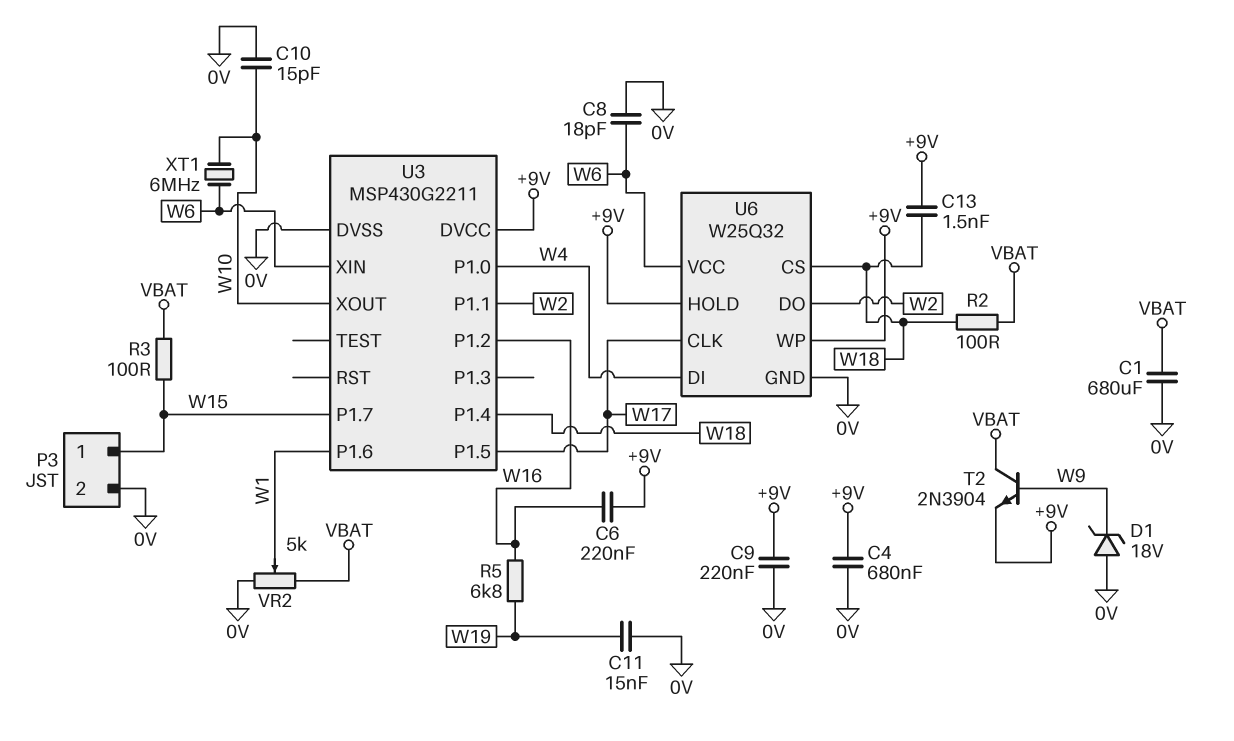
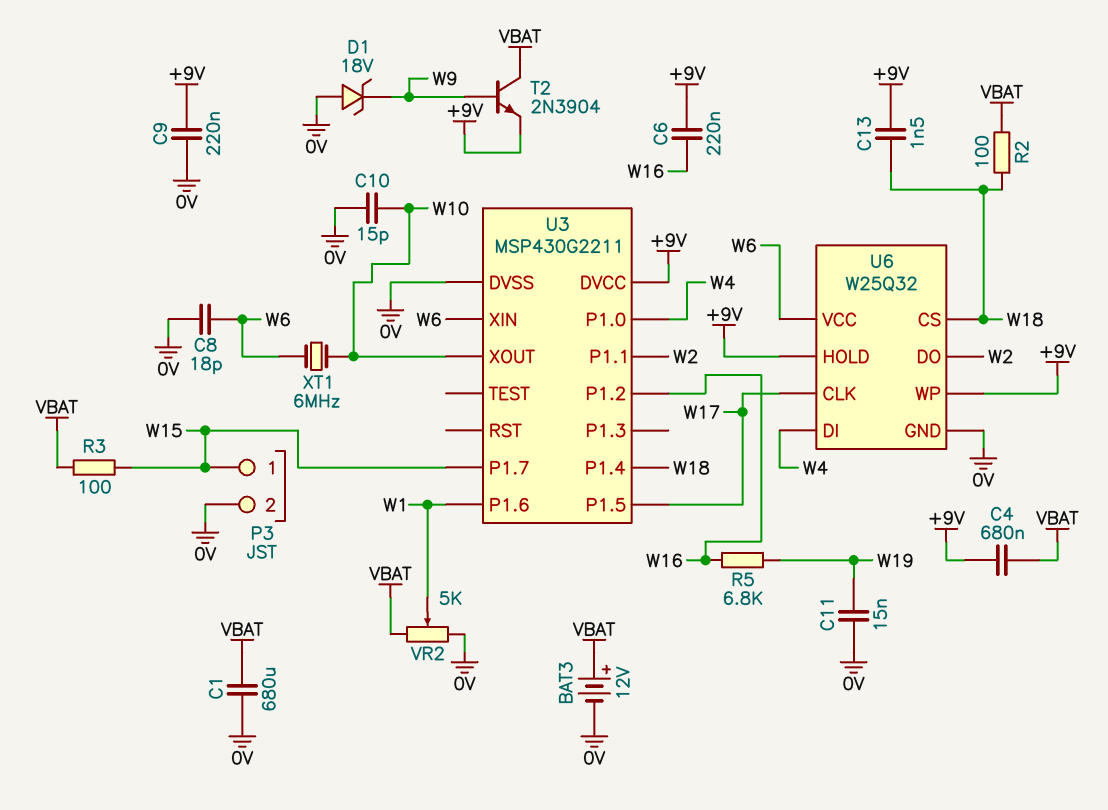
BAT3: none -> 12V (plus VBAT, minus 0V)
C4: 680nF (+9V, 0V) -> 680nF (+9V, VBAT)

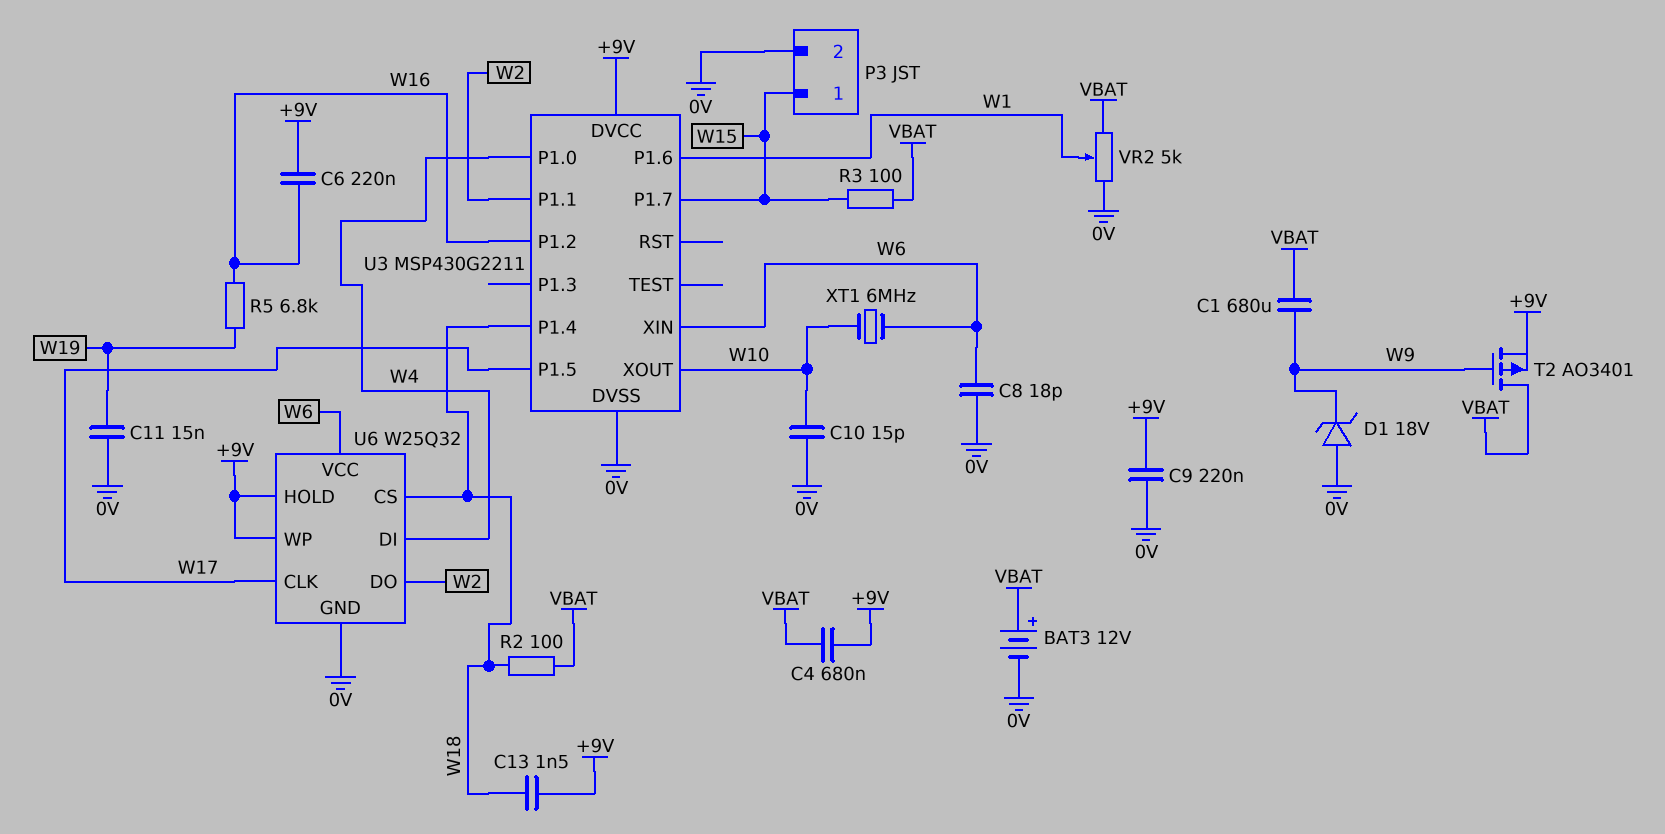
C1: 680uF (0V, VBAT) -> 680uF (VBAT, W9)
T2: NPN 2N3904 (B W9, C VBAT, E +9V) -> PMOS AO3401 (G W9, D VBAT, S +9V)

